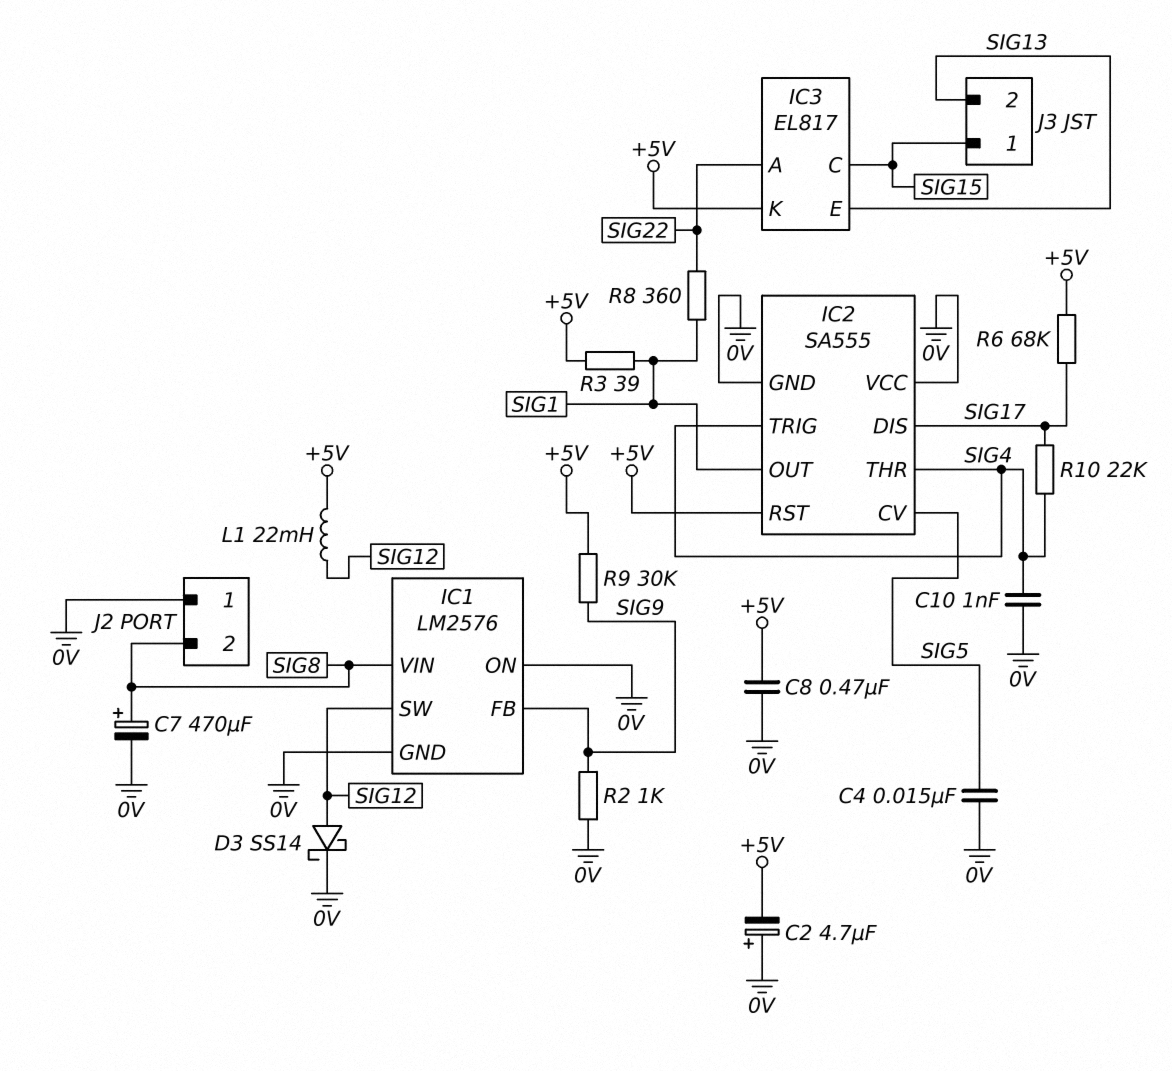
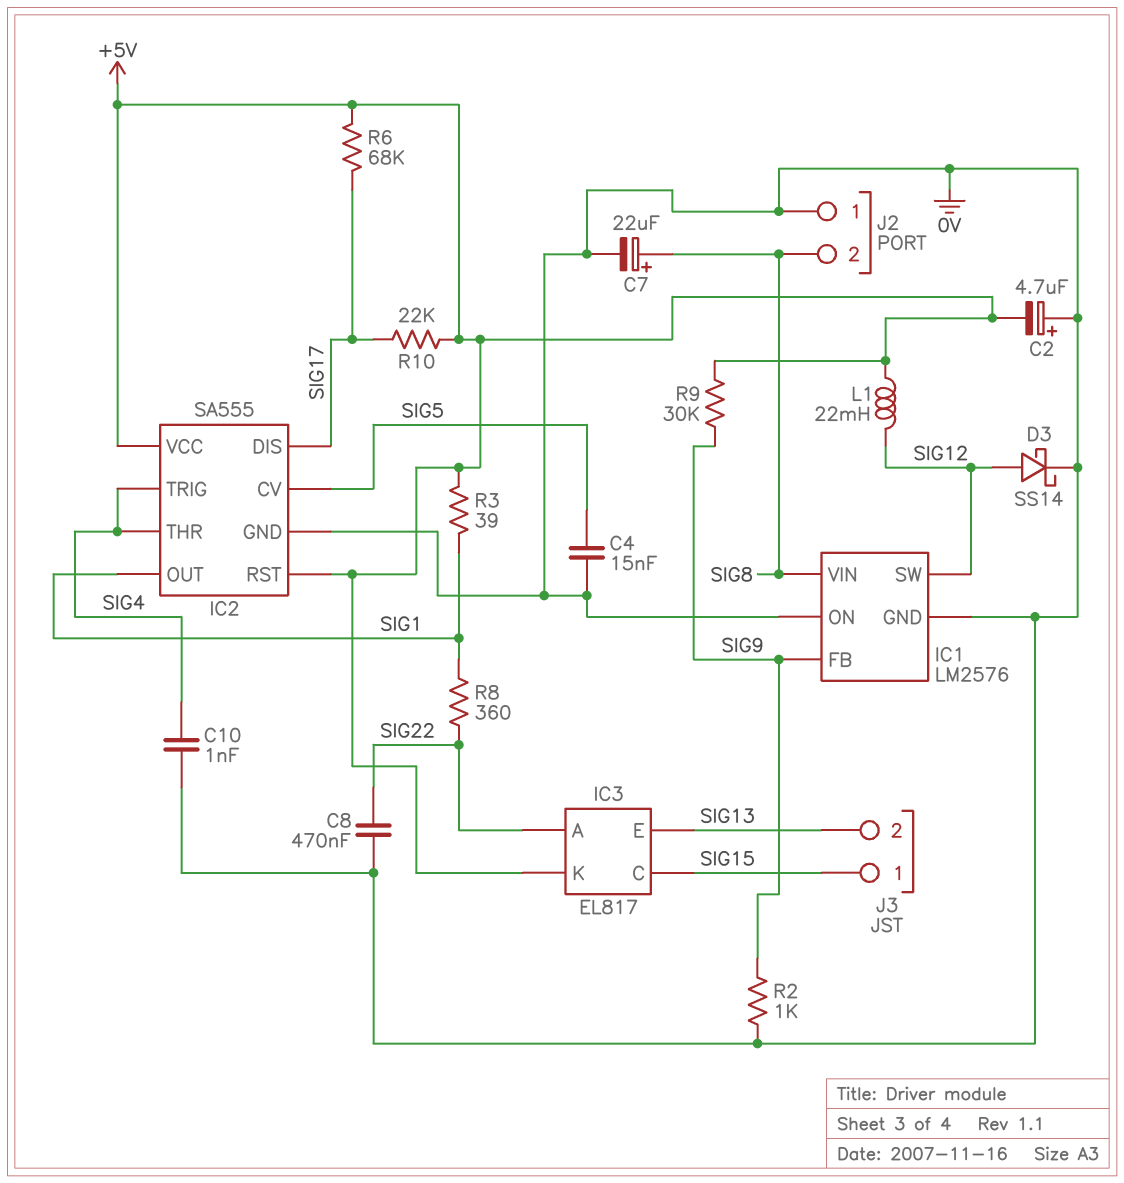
C7: 470uF (plus SIG8, minus 0V) -> 22uF (plus SIG8, minus 0V)
C8: 470nF (+5V, 0V) -> 470nF (0V, SIG22)
IC2 pin VCC: 0V -> +5V
R10: 22k (SIG4, SIG17) -> 22k (+5V, SIG17)

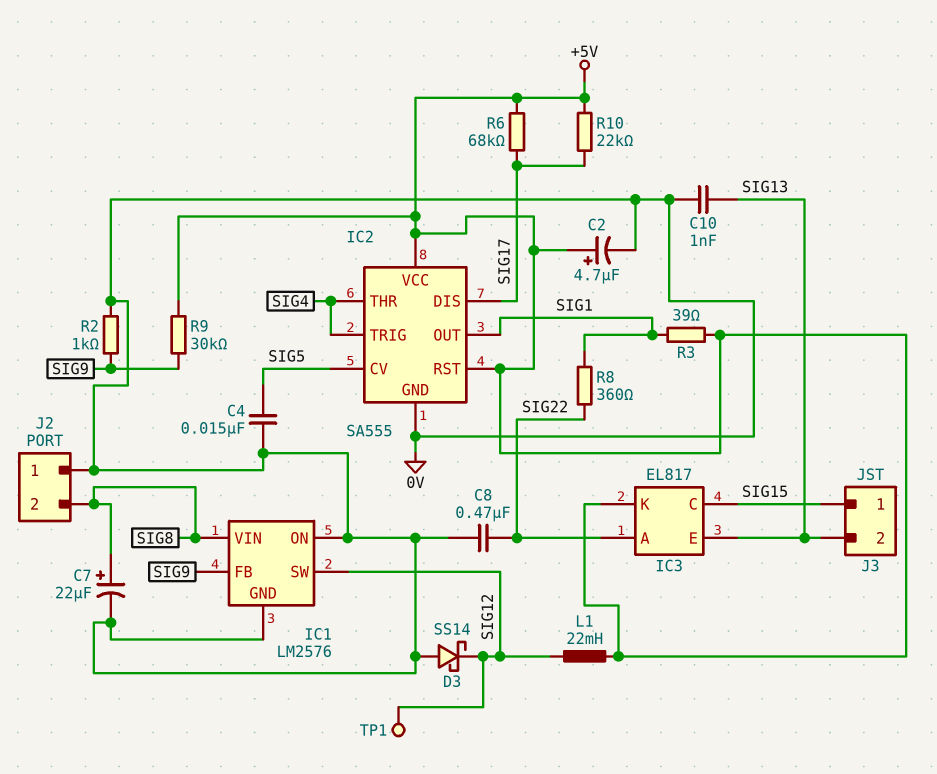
C2: 4.7uF (plus 0V, minus +5V) -> 4.7uF (plus +5V, minus 0V)
C10: 1nF (0V, SIG4) -> 1nF (0V, SIG13)
D3: schottky SS14 (A SIG12, K 0V) -> schottky SS14 (A 0V, K SIG12)
TP1: none -> test point (SIG12)

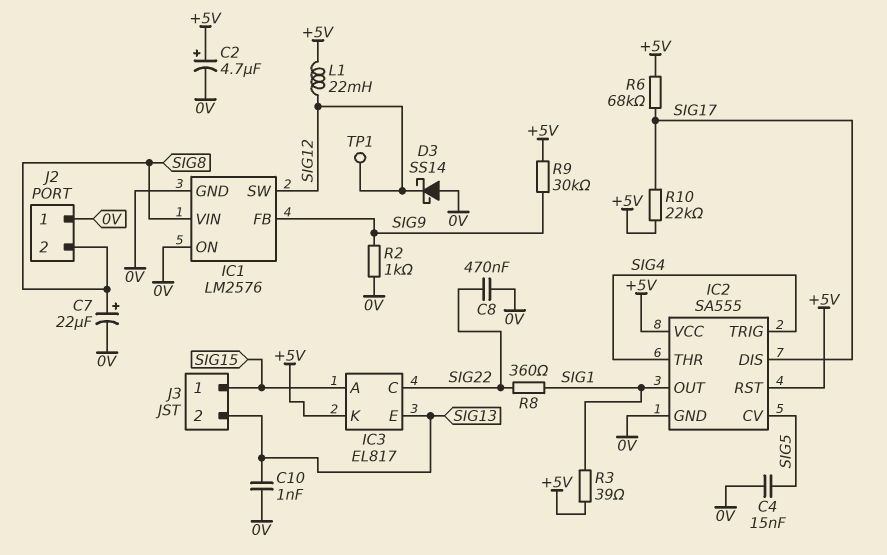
IC3 pin A: SIG22 -> SIG15
IC3 pin C: SIG15 -> SIG22

